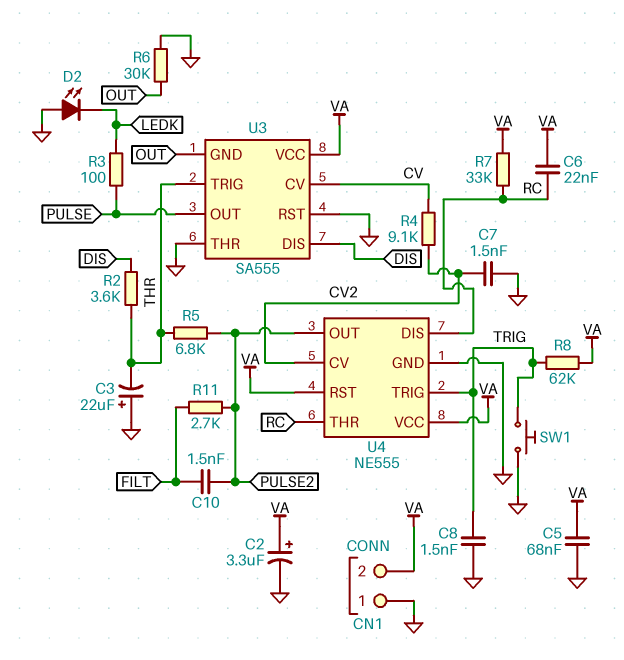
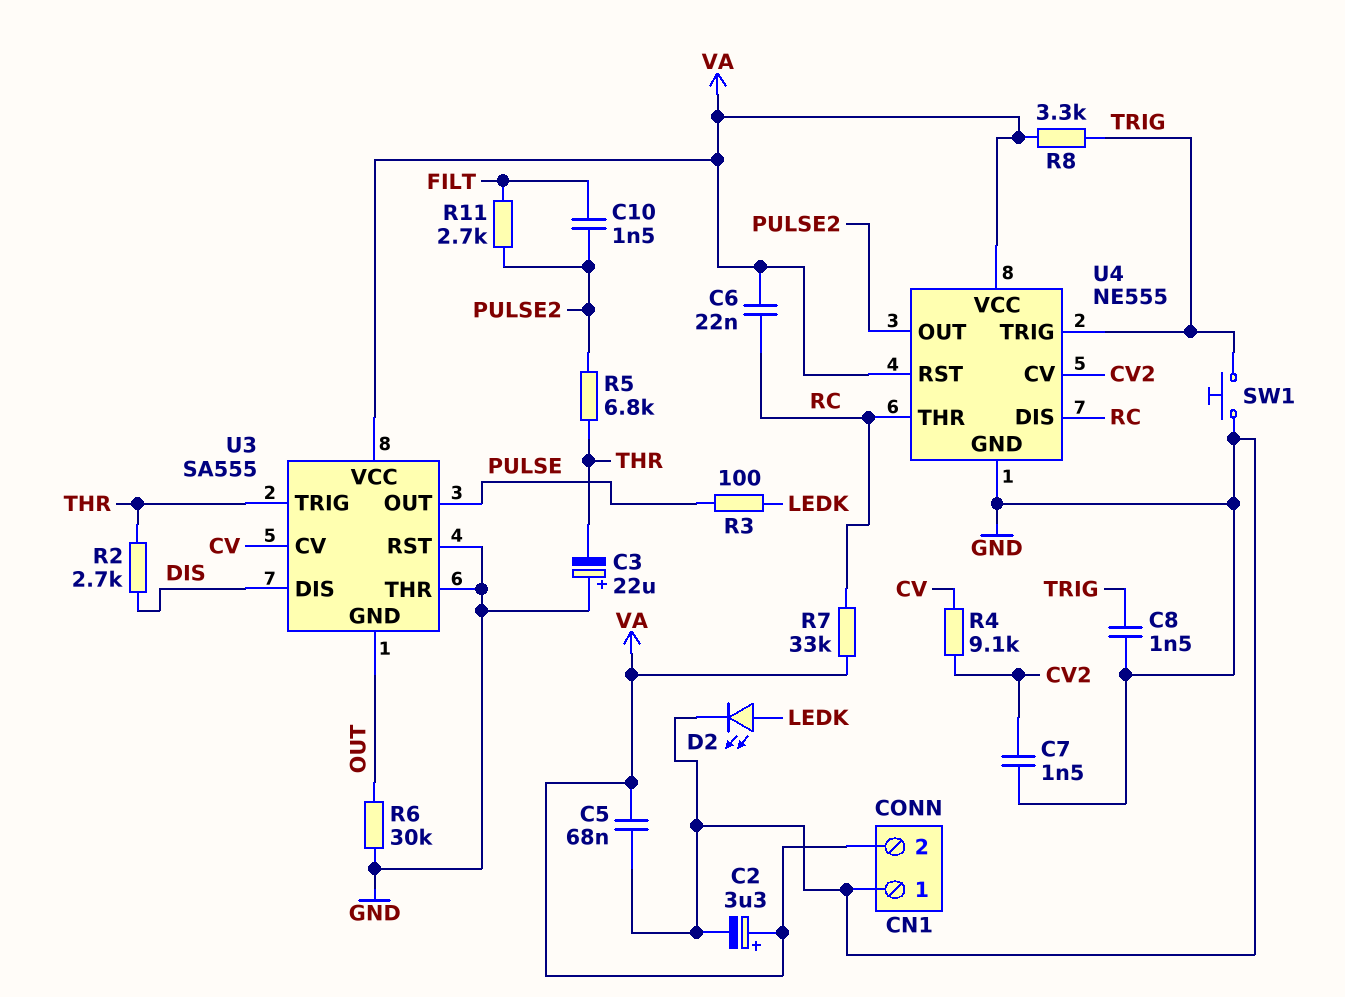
D2: LED (A GND, K LEDK) -> LED (A LEDK, K GND)
R2: 3.6k (DIS, THR) -> 2.7k (DIS, THR)
R8: 62k (TRIG, VA) -> 3.3k (TRIG, VA)

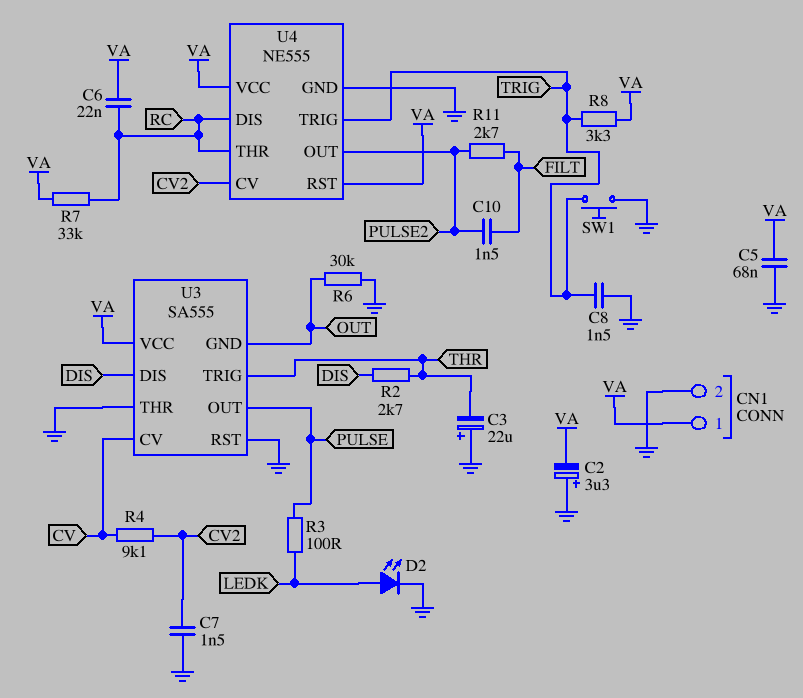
C2: 3.3uF (plus VA, minus GND) -> 3.3uF (plus GND, minus VA)
CN1 pin 1: GND -> VA
CN1 pin 2: VA -> GND
R5: 6.8k (PULSE2, THR) -> none

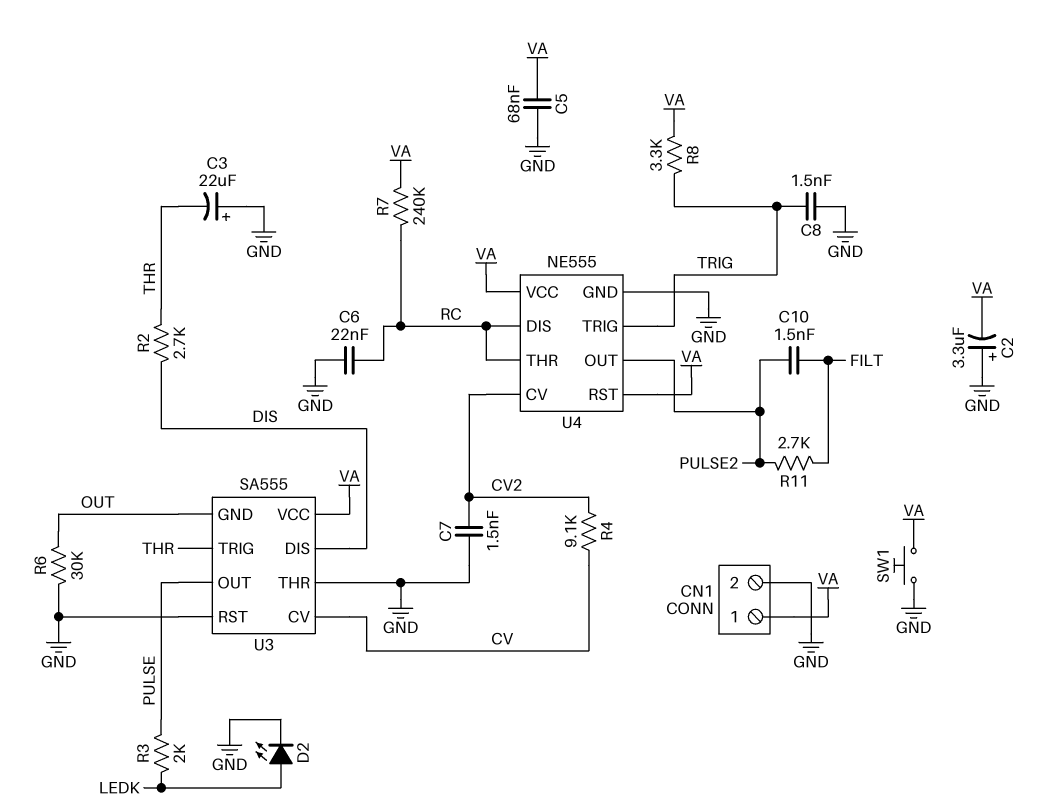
C6: 22nF (RC, VA) -> 22nF (GND, RC)
R3: 100 (LEDK, PULSE) -> 2k (LEDK, PULSE)
R7: 33k (RC, VA) -> 240k (RC, VA)
SW1: button (GND, TRIG) -> button (GND, VA)

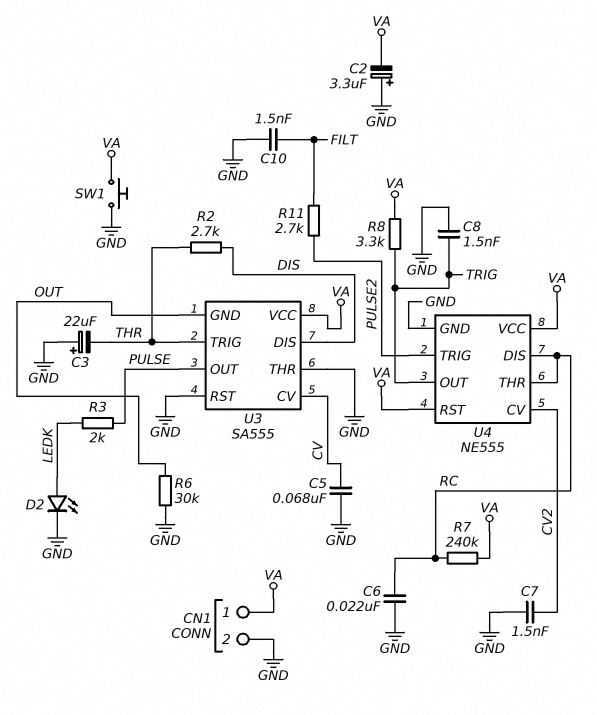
C5: 68nF (GND, VA) -> 68nF (CV, GND)
C10: 1.5nF (FILT, PULSE2) -> 1.5nF (FILT, GND)
R4: 9.1k (CV, CV2) -> none
U4 pin OUT: PULSE2 -> TRIG
U4 pin TRIG: TRIG -> PULSE2

